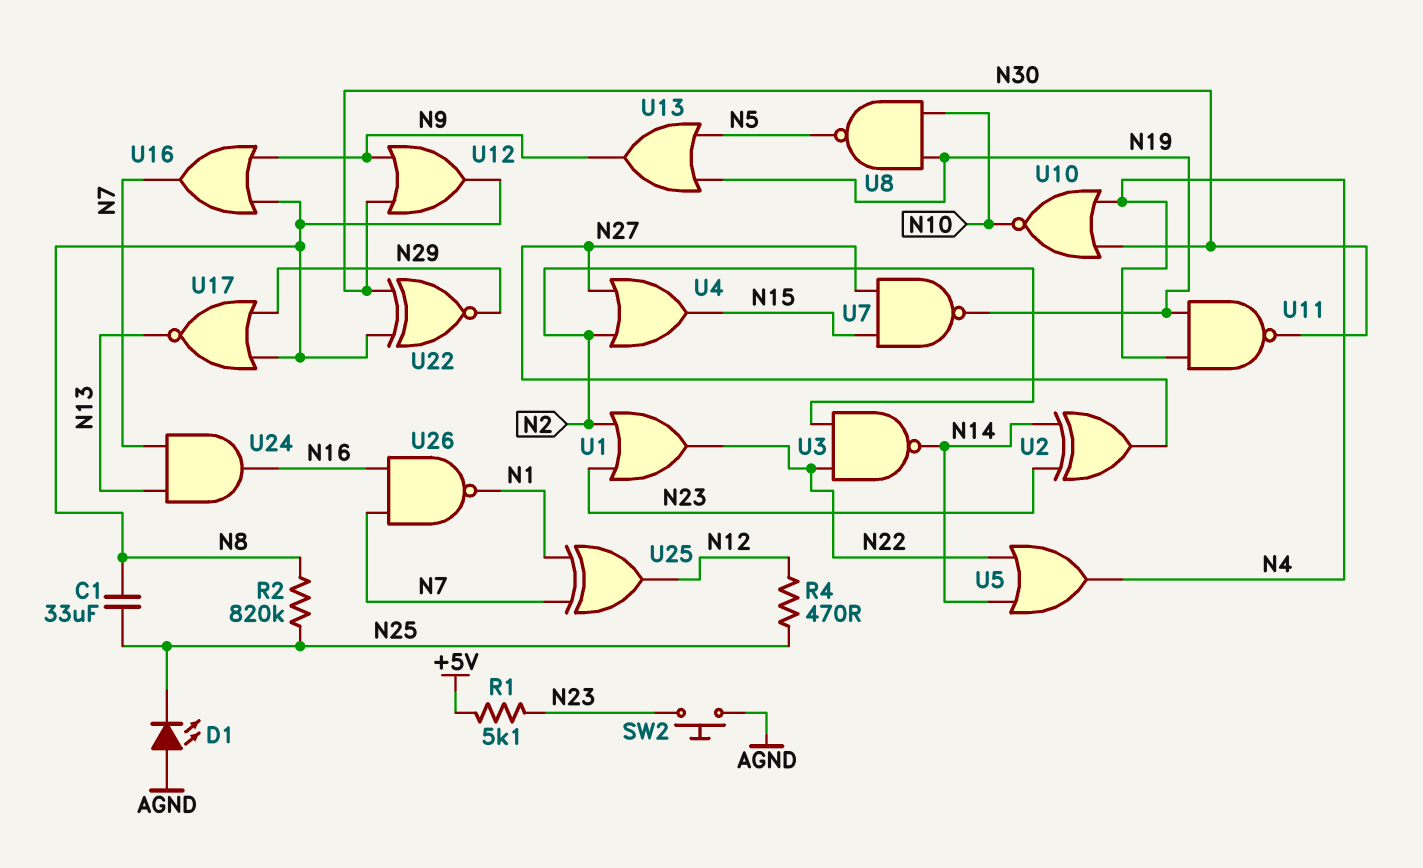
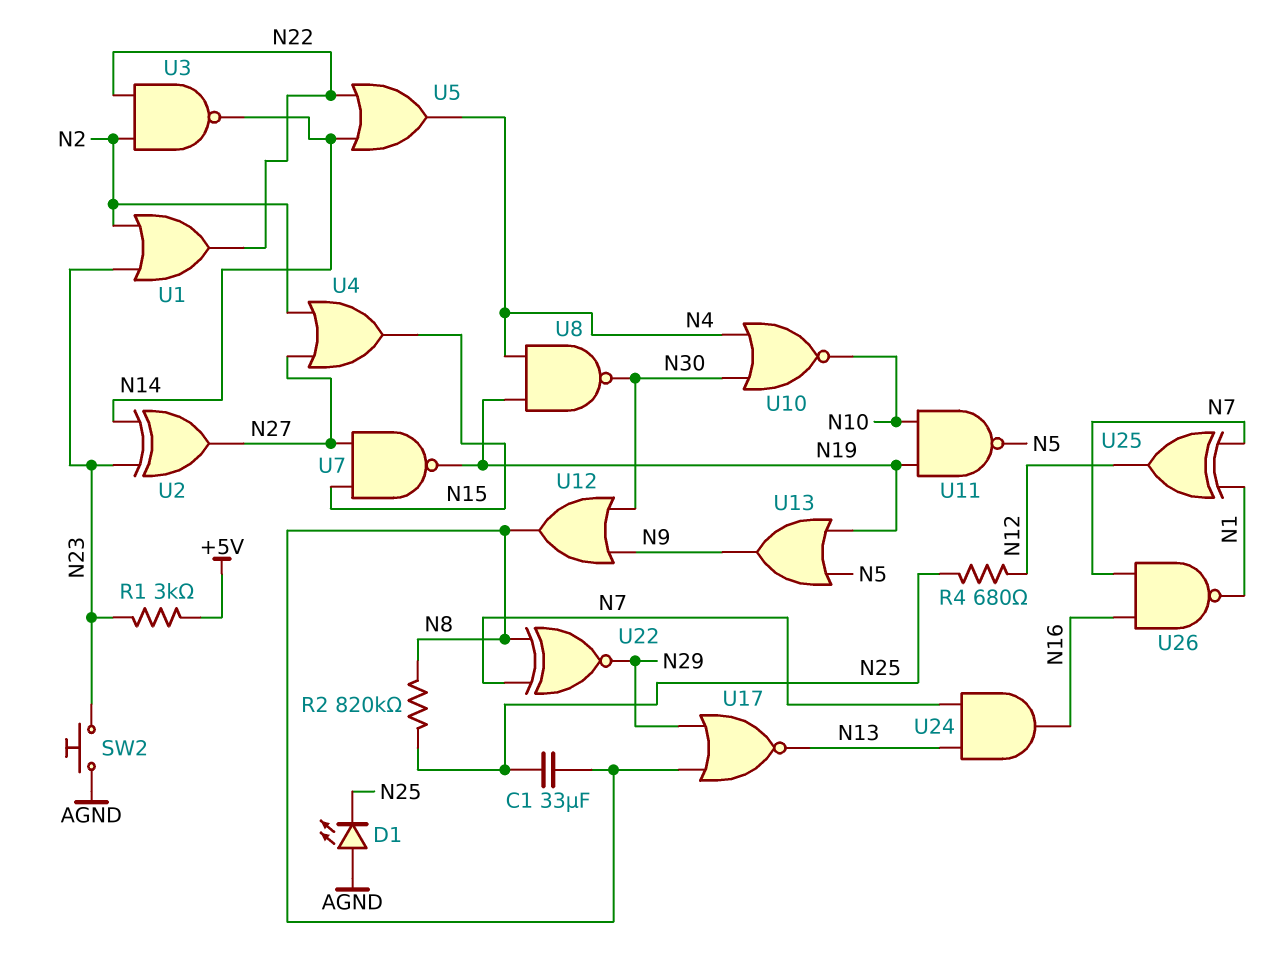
R1: 5.1k (+5V, N23) -> 3k (+5V, N23)
R4: 470 (N12, N25) -> 680 (N12, N25)
U8: NAND (in N10, in N19, out N5) -> NAND (in N4, in N19, out N30)
U11: NAND (in N4, in N19, out N30) -> NAND (in N10, in N19, out N5)
U16: OR (in N8, in N9, out N7) -> none
U22: XNOR (in N8, in N30, out N29) -> XNOR (in N7, in N8, out N29)

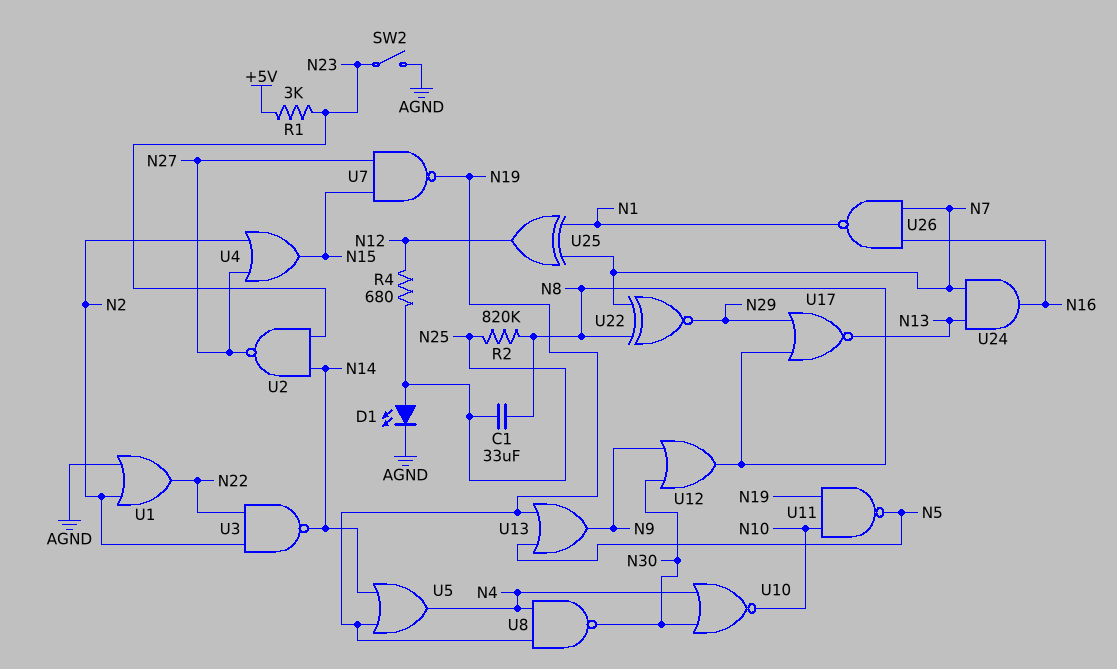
D1: LED (A AGND, K N25) -> LED (A N25, K AGND)
SW2: button (AGND, N23) -> switch (AGND, N23)
U1: OR (in N2, in N23, out N22) -> OR (in AGND, in N2, out N22)
U2: XOR (in N14, in N23, out N27) -> NAND (in N14, in N23, out N27)
U5: OR (in N14, in N22, out N4) -> OR (in N14, in N19, out N4)

